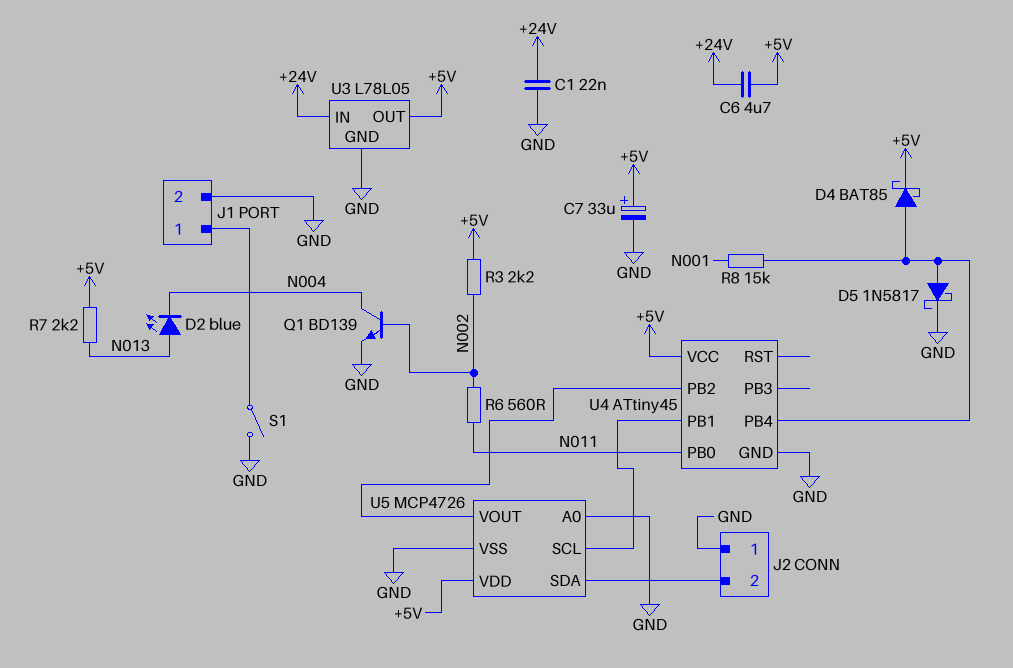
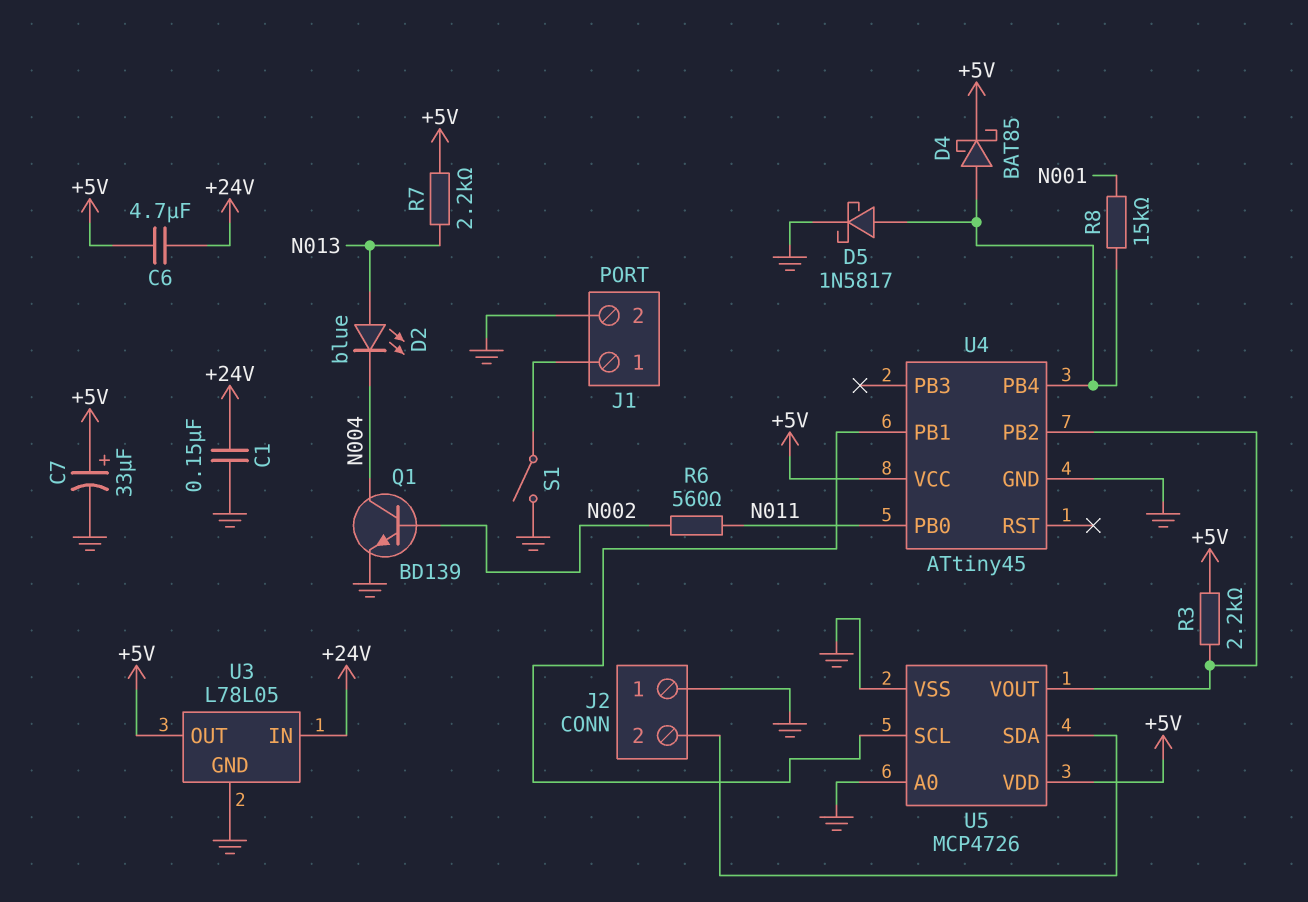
C1: 22nF (+24V, GND) -> 150nF (+24V, GND)
R3: 2.2k (+5V, N002) -> 2.2k (+5V, U4/PB2)

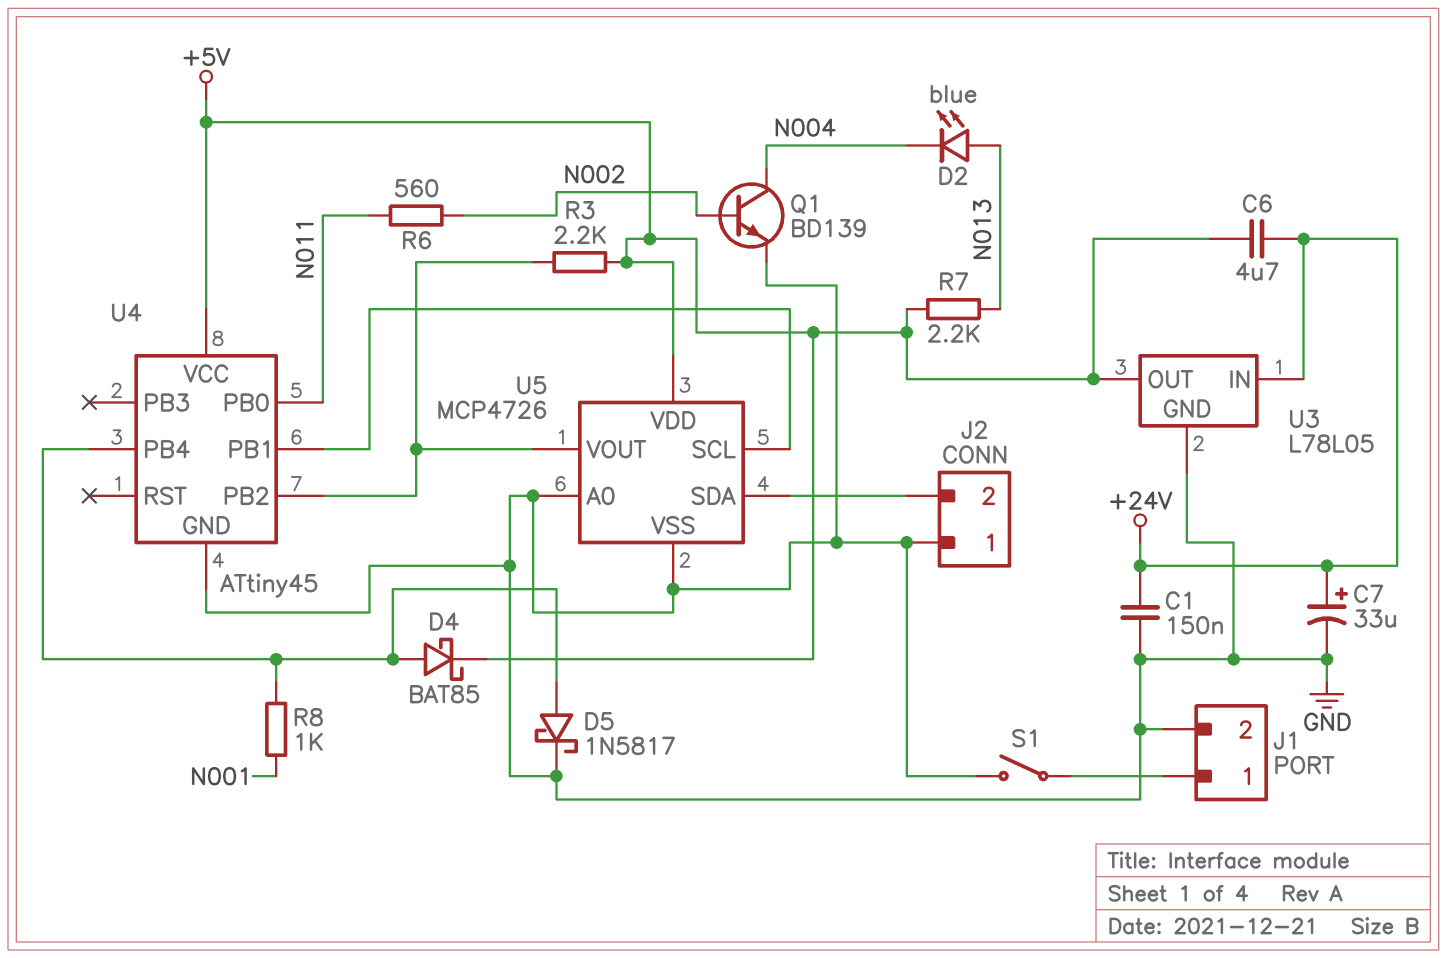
C7: 33uF (plus +5V, minus GND) -> 33uF (plus +24V, minus GND)
R8: 15k (N001, U4/PB4) -> 1k (N001, U4/PB4)

